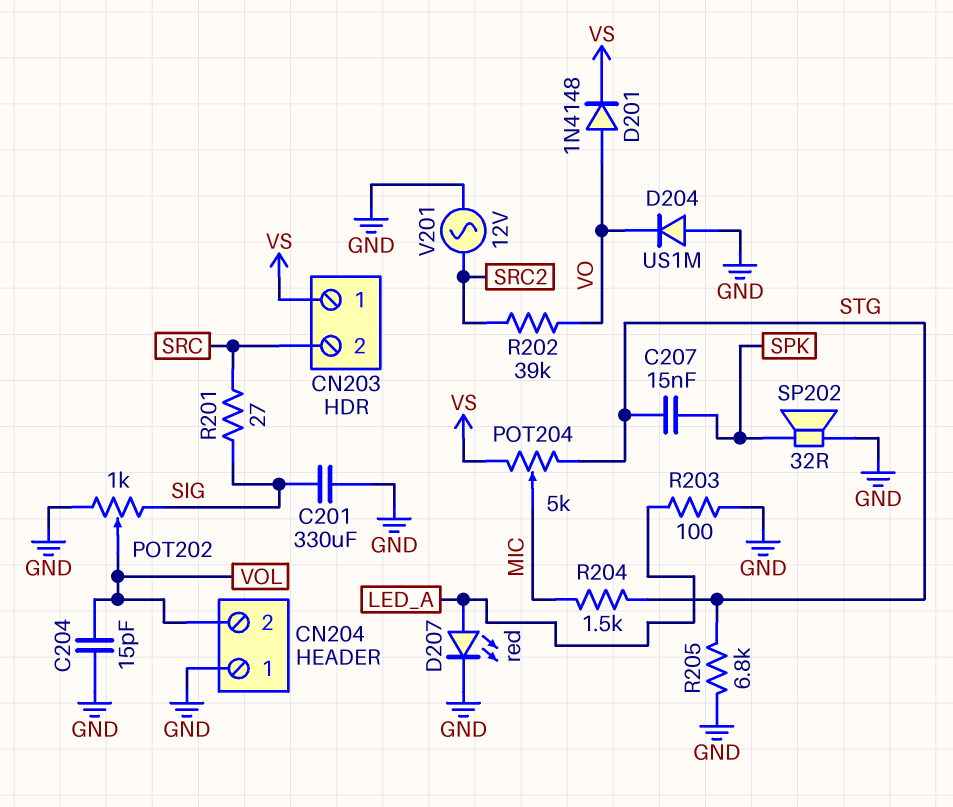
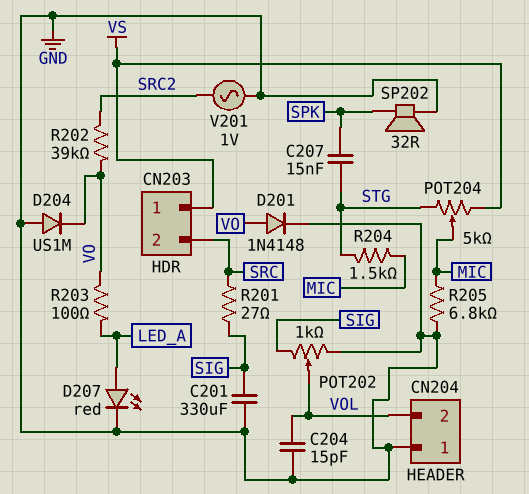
D201: diode 1N4148 (A VO, K VS) -> diode 1N4148 (A VO, K GND)
R203: 100 (GND, LED_A) -> 100 (LED_A, VO)
R205: 6.8k (GND, STG) -> 6.8k (GND, MIC)
V201: AC 12V (GND, SRC2) -> AC 1V (GND, SRC2)

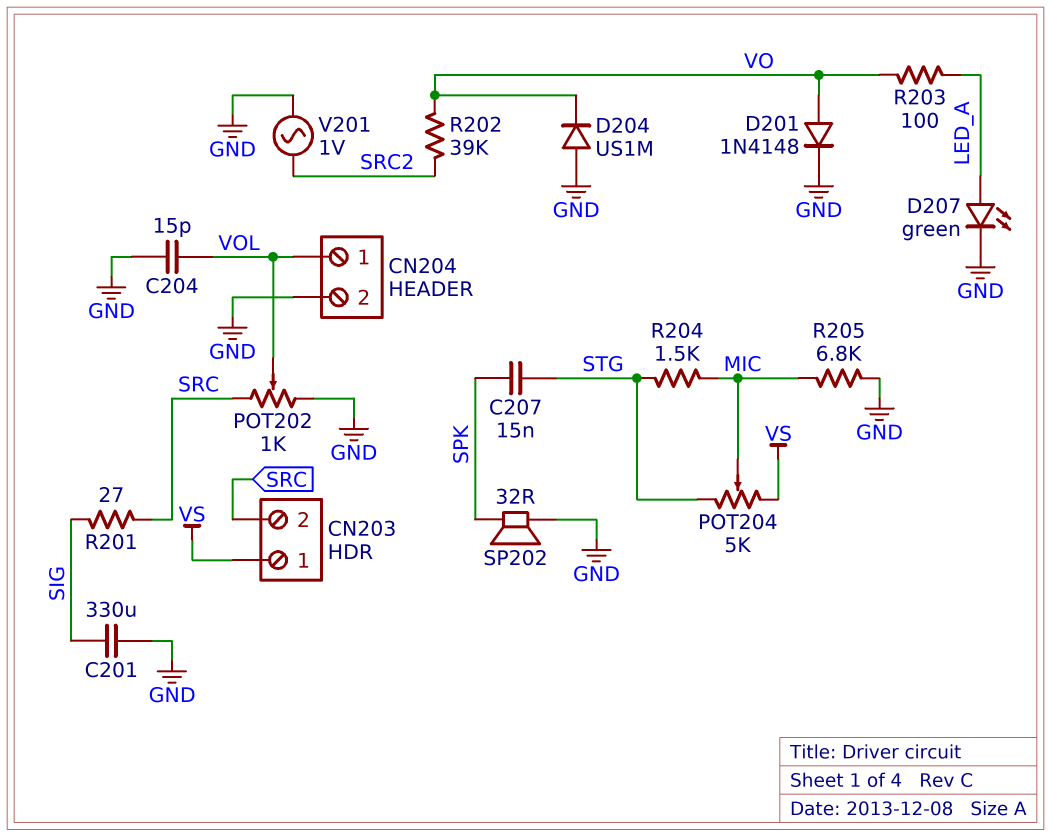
CN204 pin 1: GND -> VOL
CN204 pin 2: VOL -> GND
D207: LED red (A LED_A, K GND) -> LED green (A LED_A, K GND)
POT202: 1k (GND, SIG, wiper VOL) -> 1k (GND, SRC, wiper VOL)

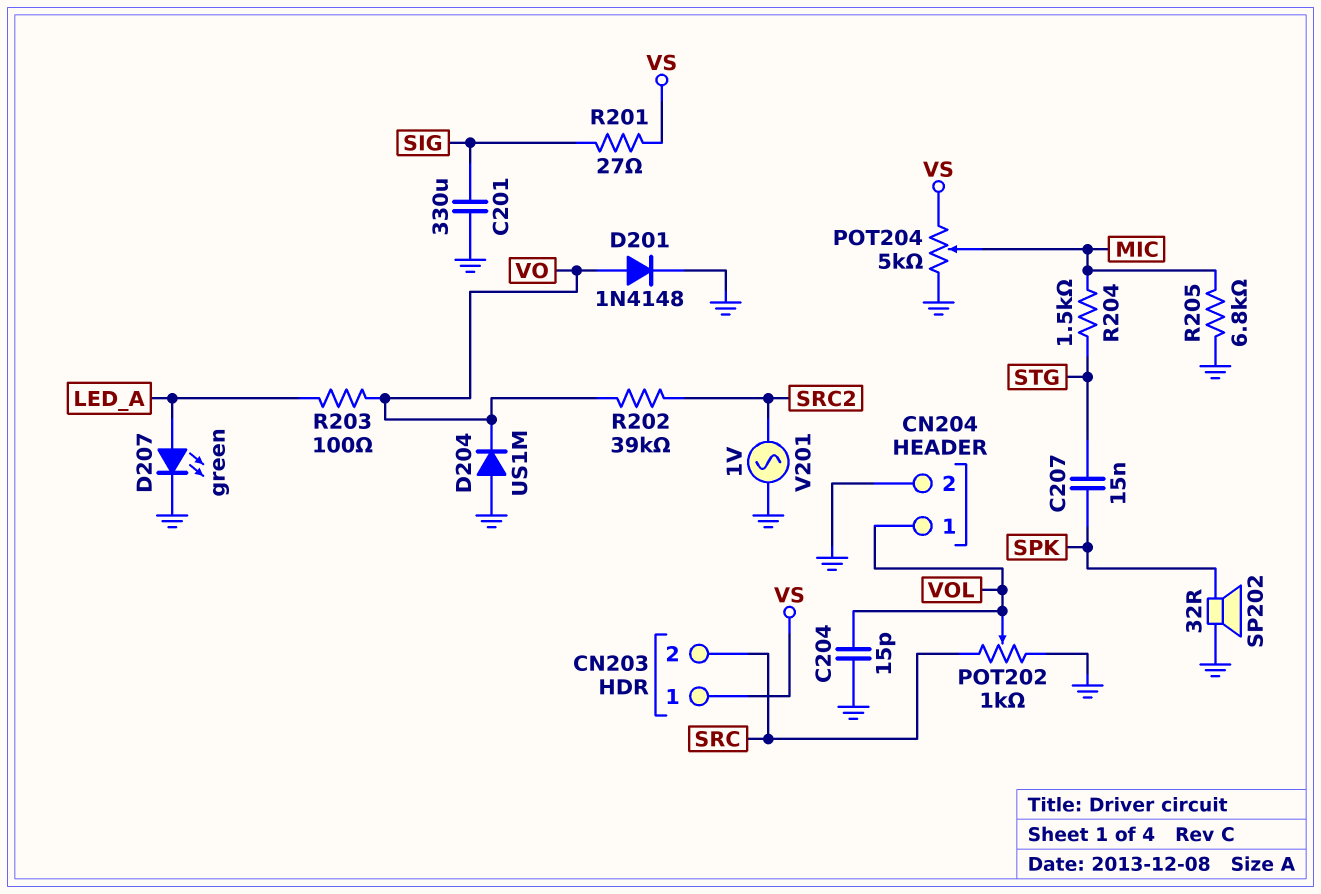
POT204: 5k (STG, VS, wiper MIC) -> 5k (GND, VS, wiper MIC)
R201: 27 (SIG, SRC) -> 27 (SIG, VS)

